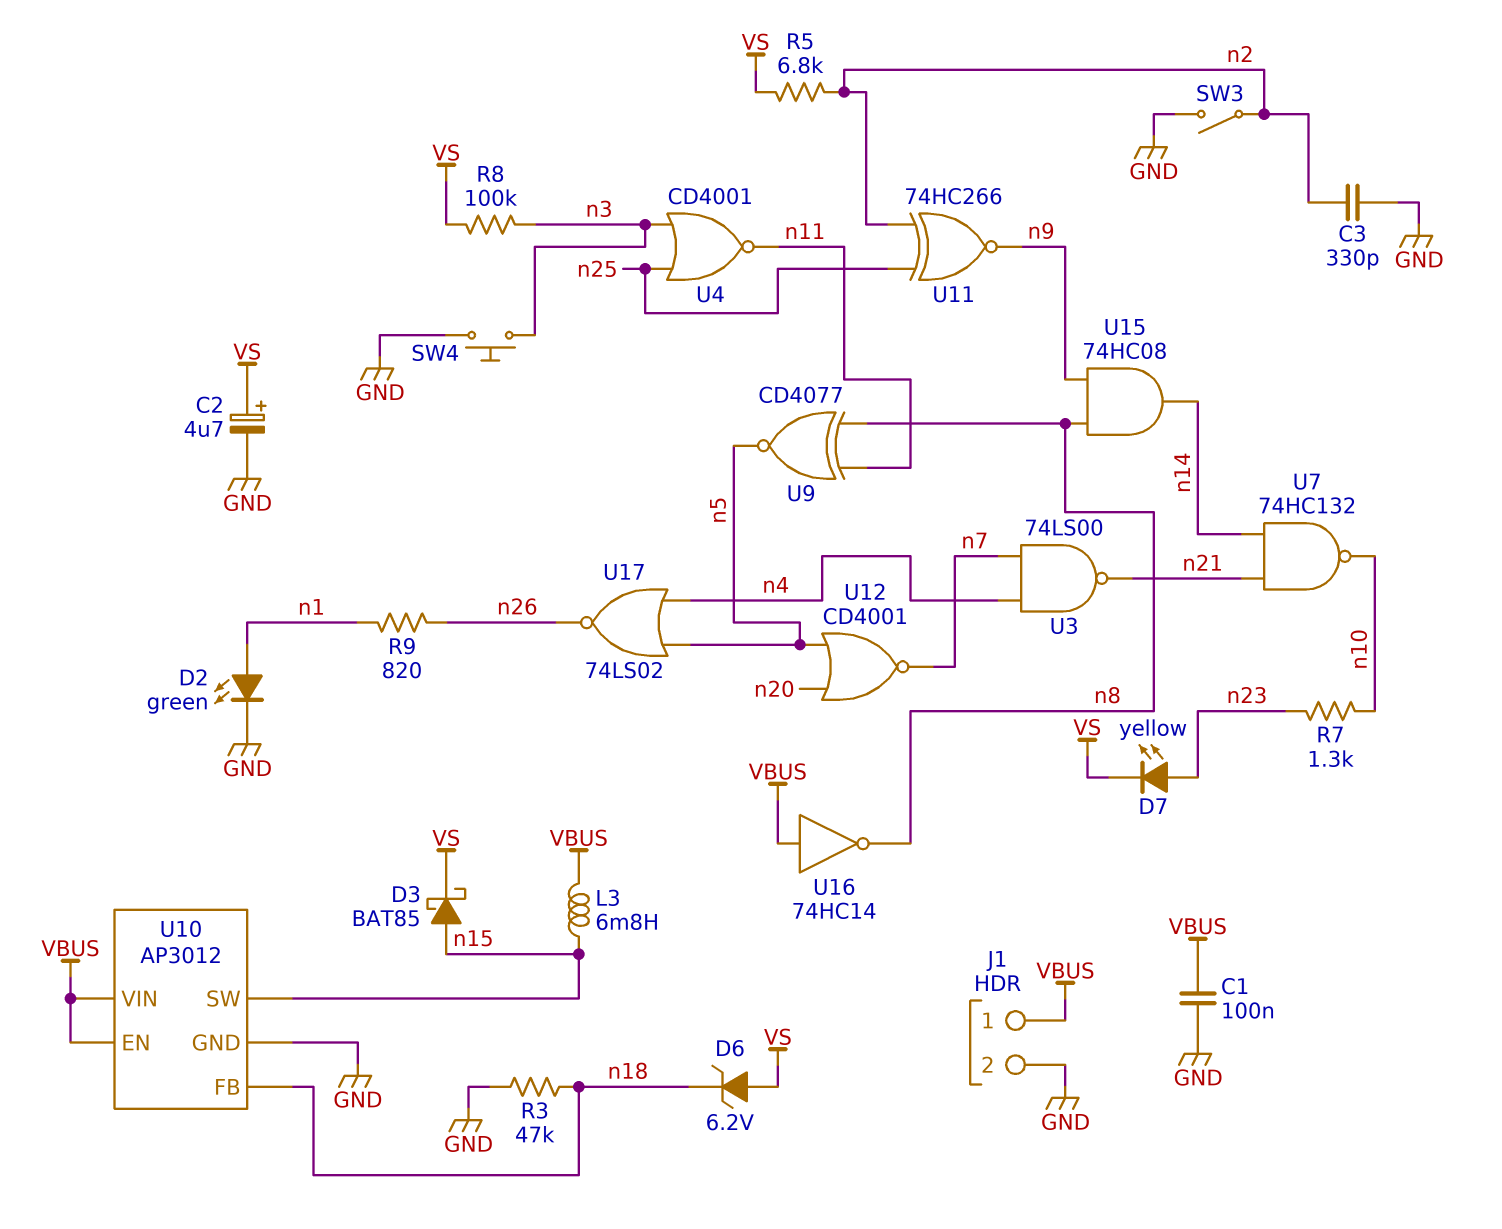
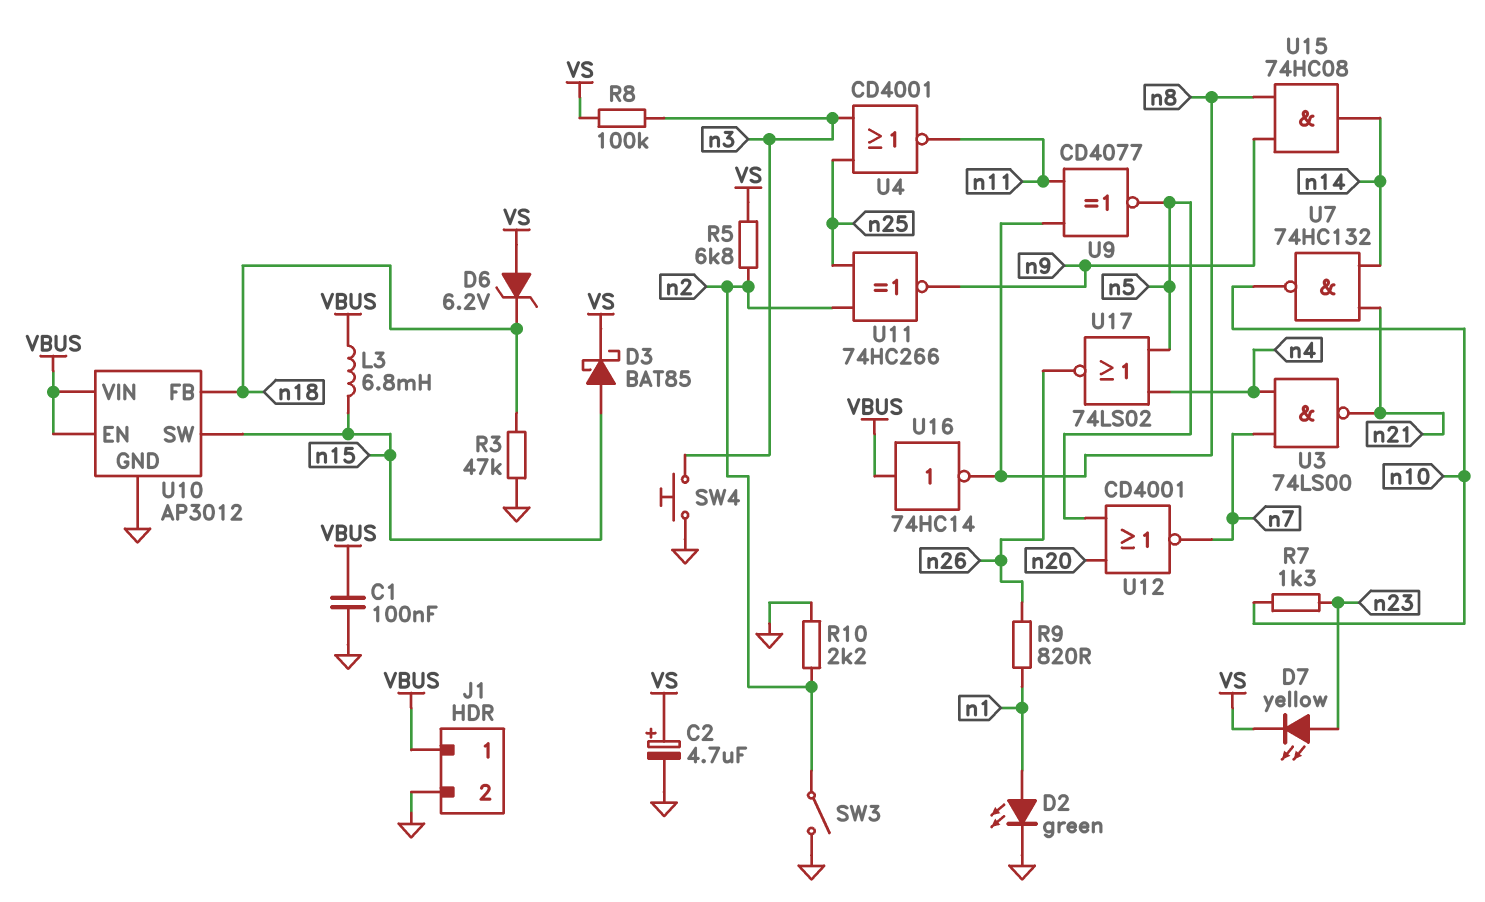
C3: 330pF (GND, n2) -> none
R10: none -> 2.2k (GND, n2)

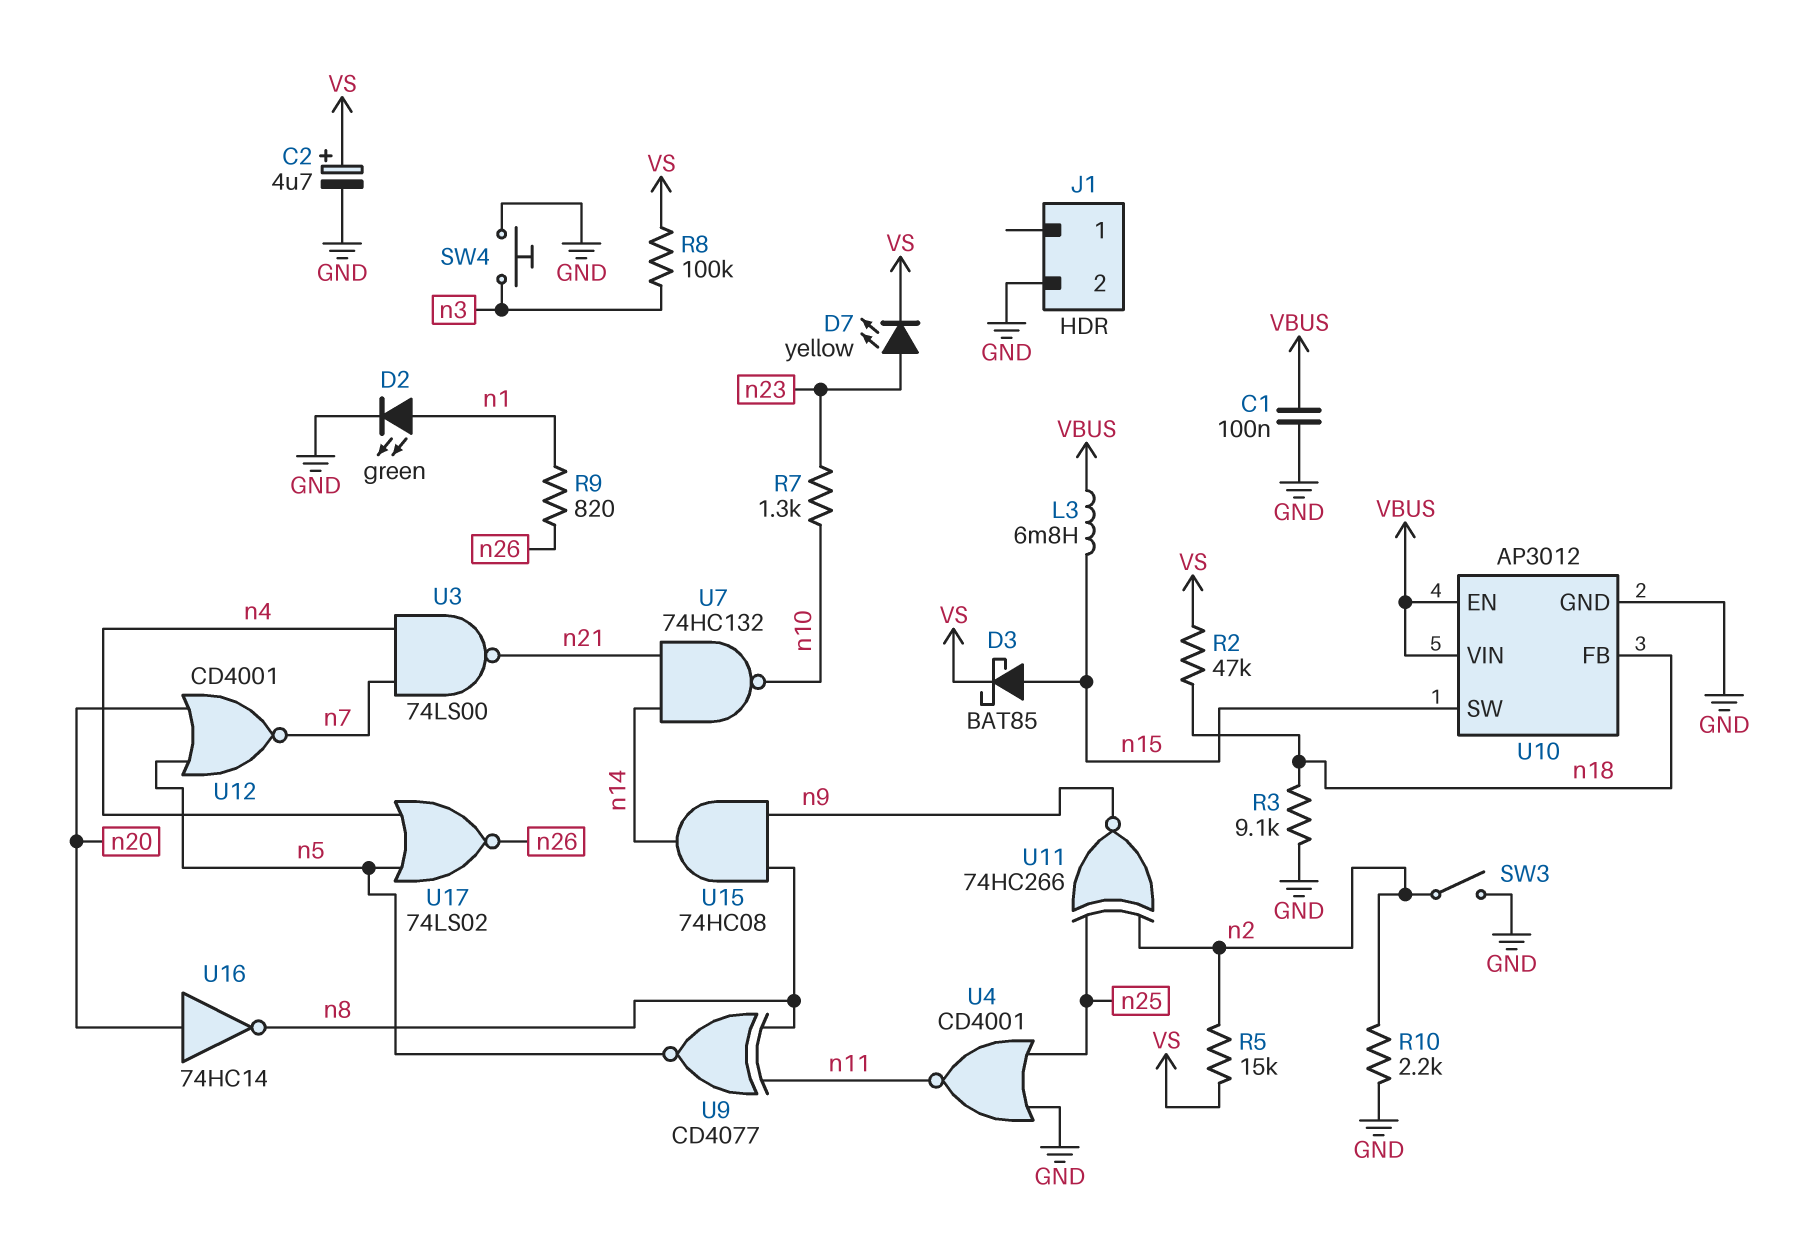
D6: zener 6.2V (A VS, K n18) -> none
J1 pin 1: VBUS -> none
R2: none -> 47k (VS, n18)
R3: 47k (GND, n18) -> 9.1k (GND, n18)
R5: 6.8k (VS, n2) -> 15k (VS, n2)
U4: NOR CD4001 (in n3, in n25, out n11) -> NOR CD4001 (in GND, in n25, out n11)
U16: NOT 74HC14 (in VBUS, out n8) -> NOT 74HC14 (in n20, out n8)

